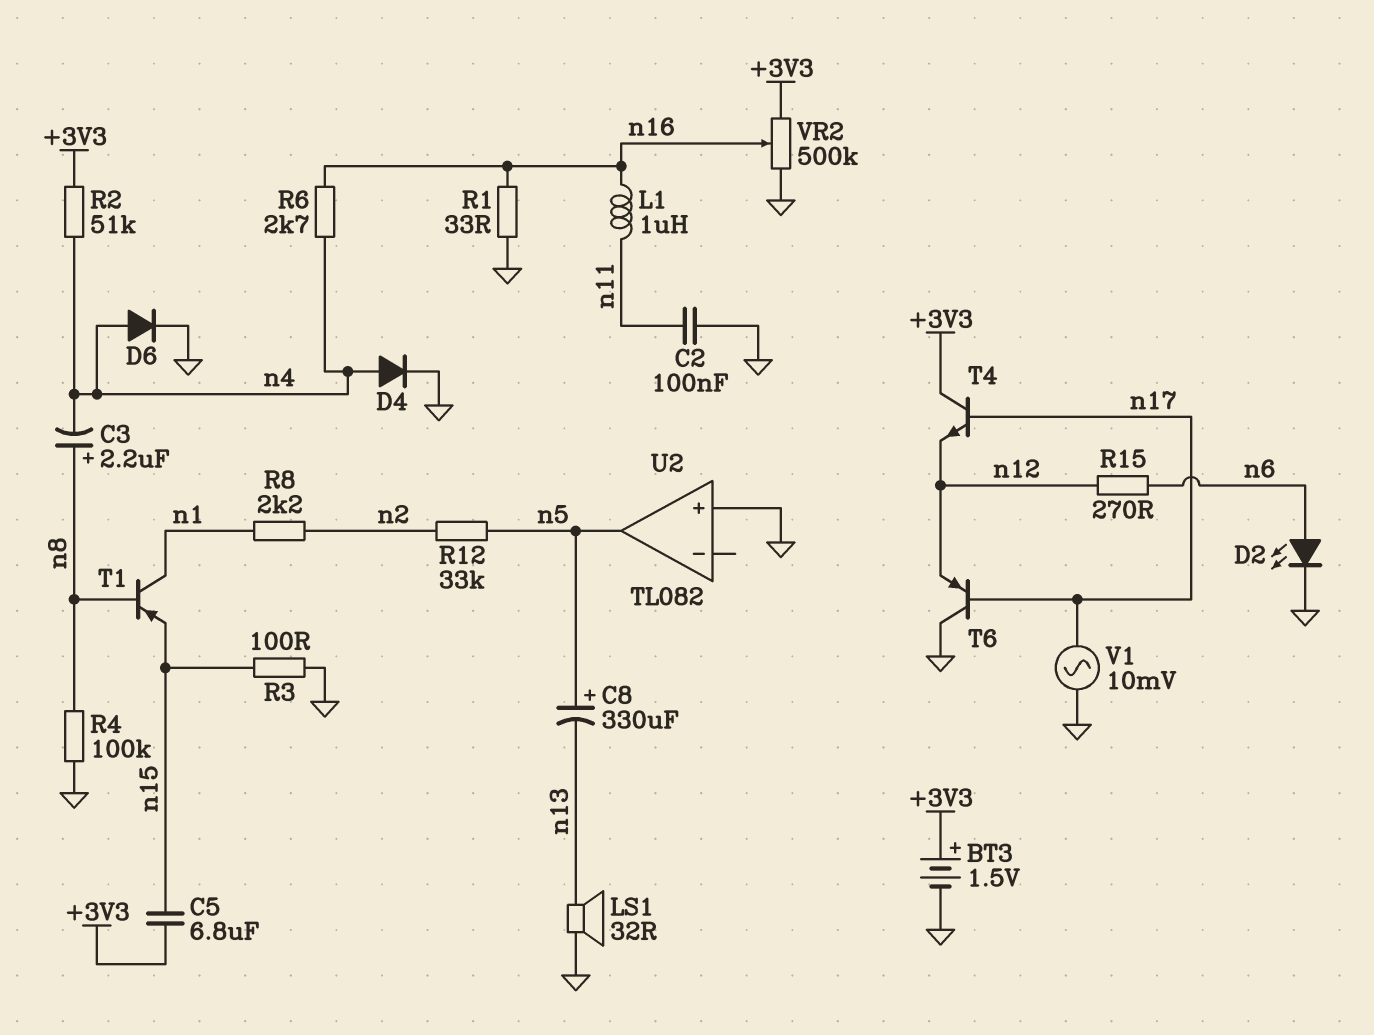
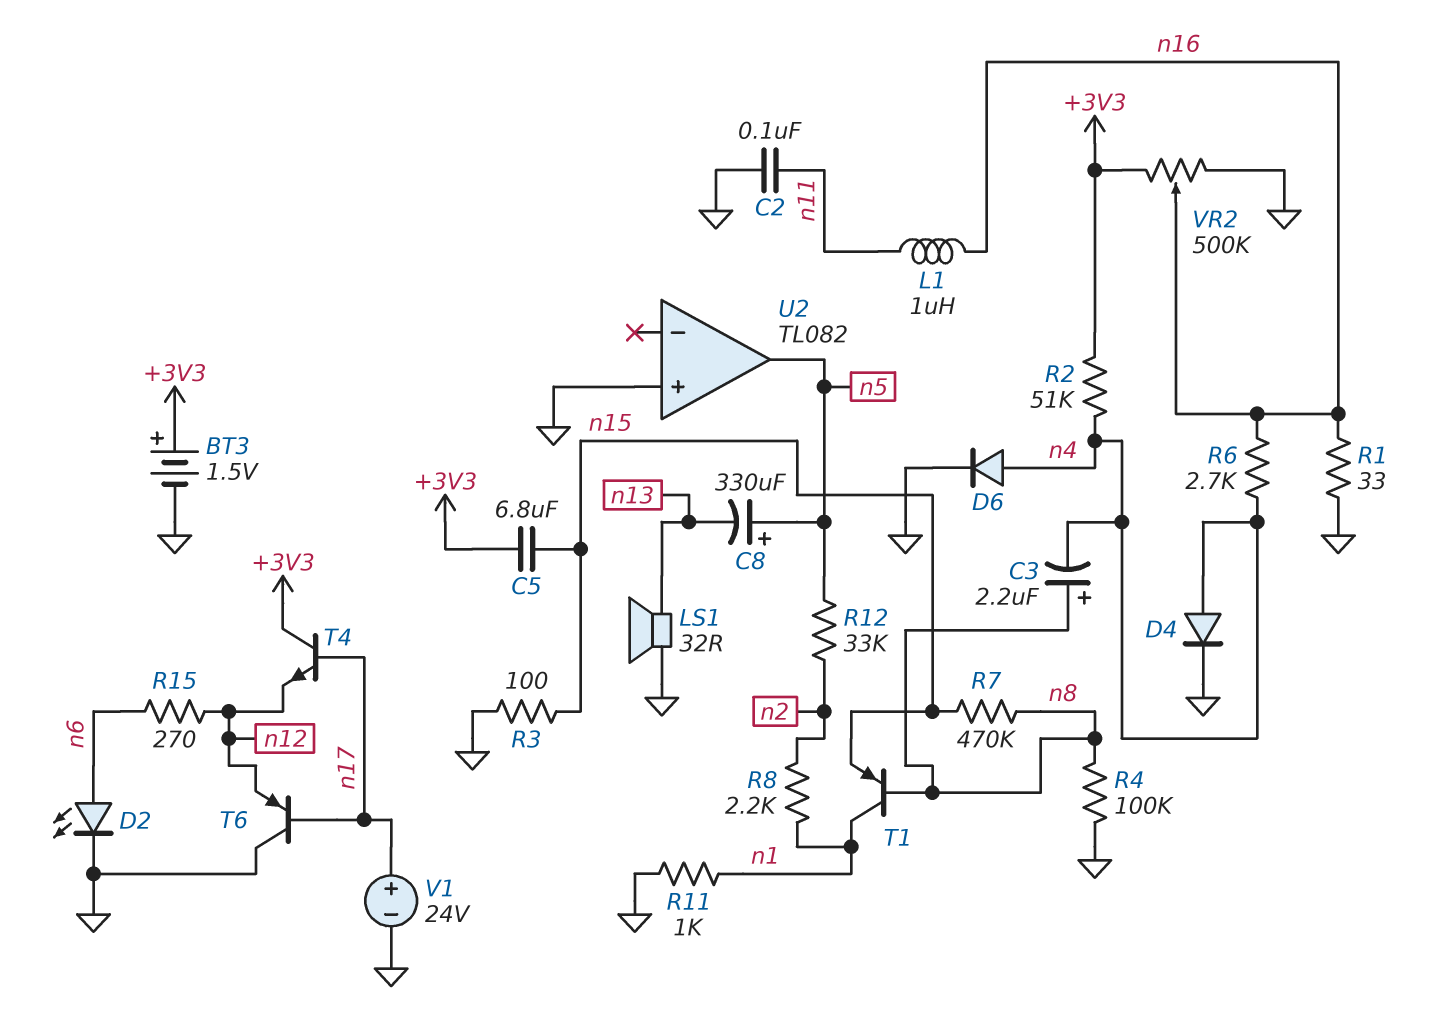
R7: none -> 470k (n8, n15)
R11: none -> 1k (GND, n1)
V1: AC 10mV (GND, n17) -> 24V (plus n17, minus GND)

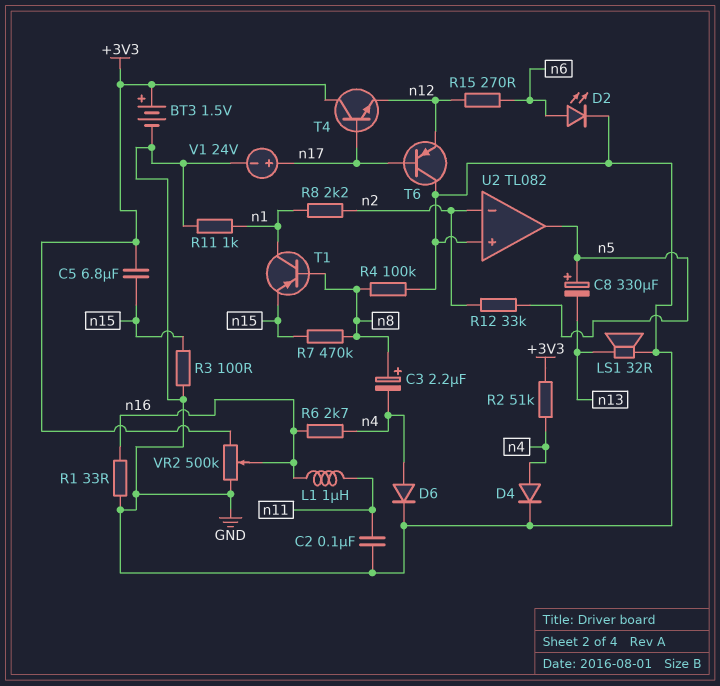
U2 pin in-: none -> n2

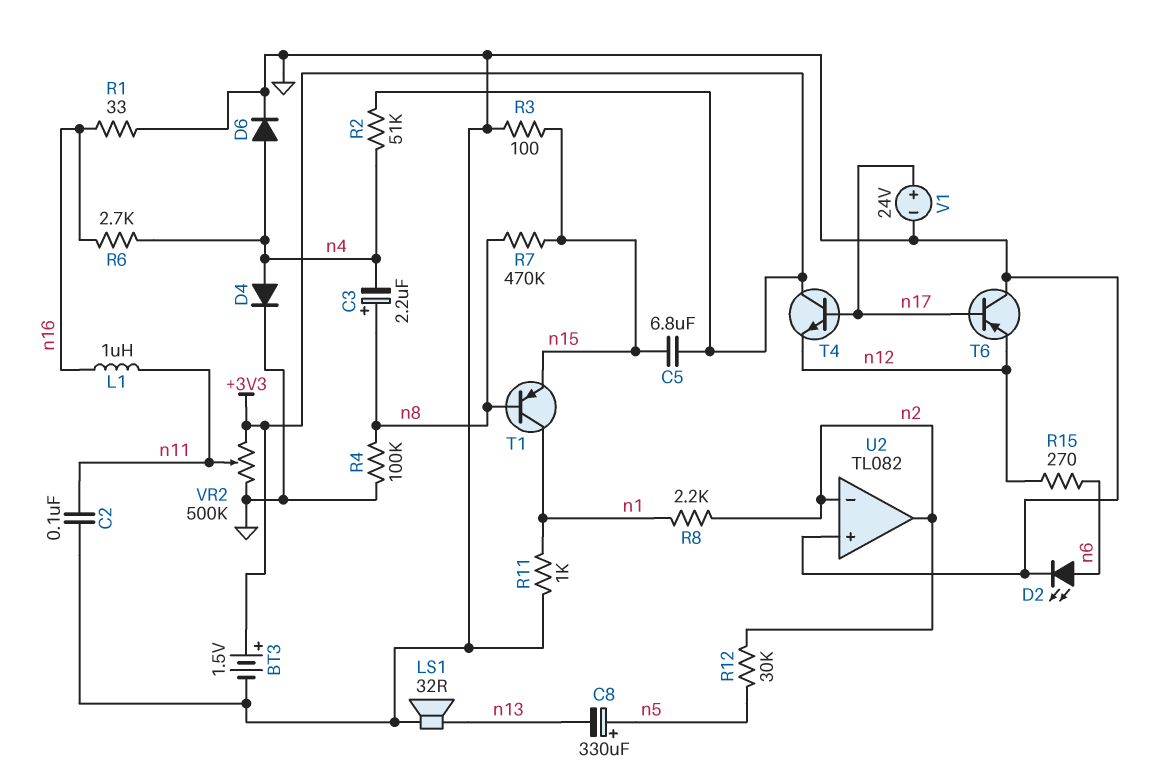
R12: 33k (n2, n5) -> 30k (n2, n5)
U2 pin out: n5 -> n2
VR2: 500k (+3V3, GND, wiper n16) -> 500k (+3V3, GND, wiper n11)

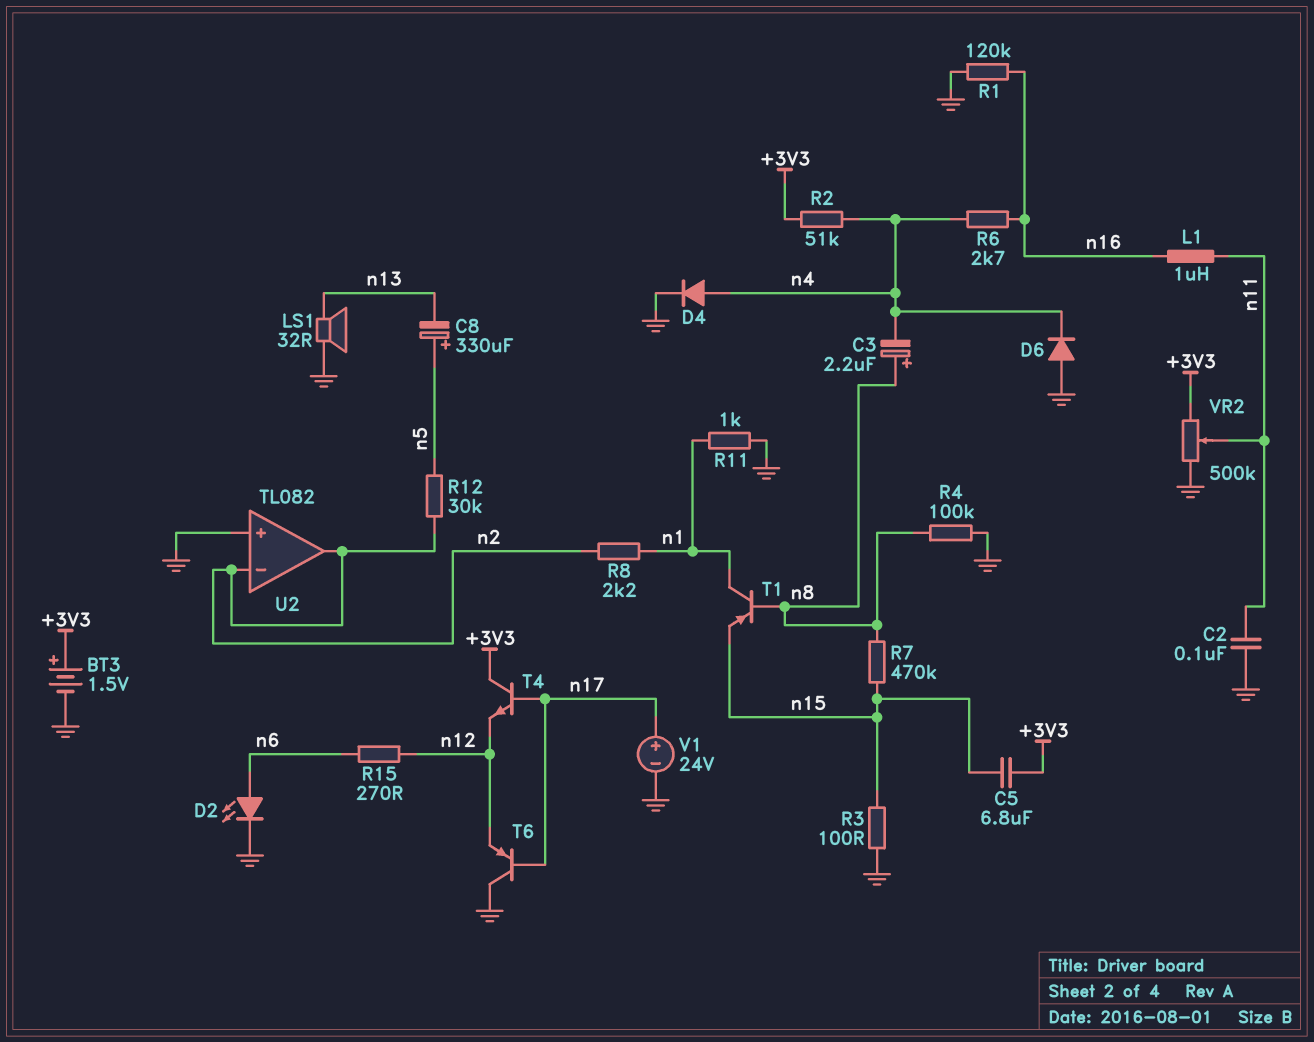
D6: diode (A n4, K GND) -> diode (A GND, K n4)
R1: 33 (GND, n16) -> 120k (GND, n16)

